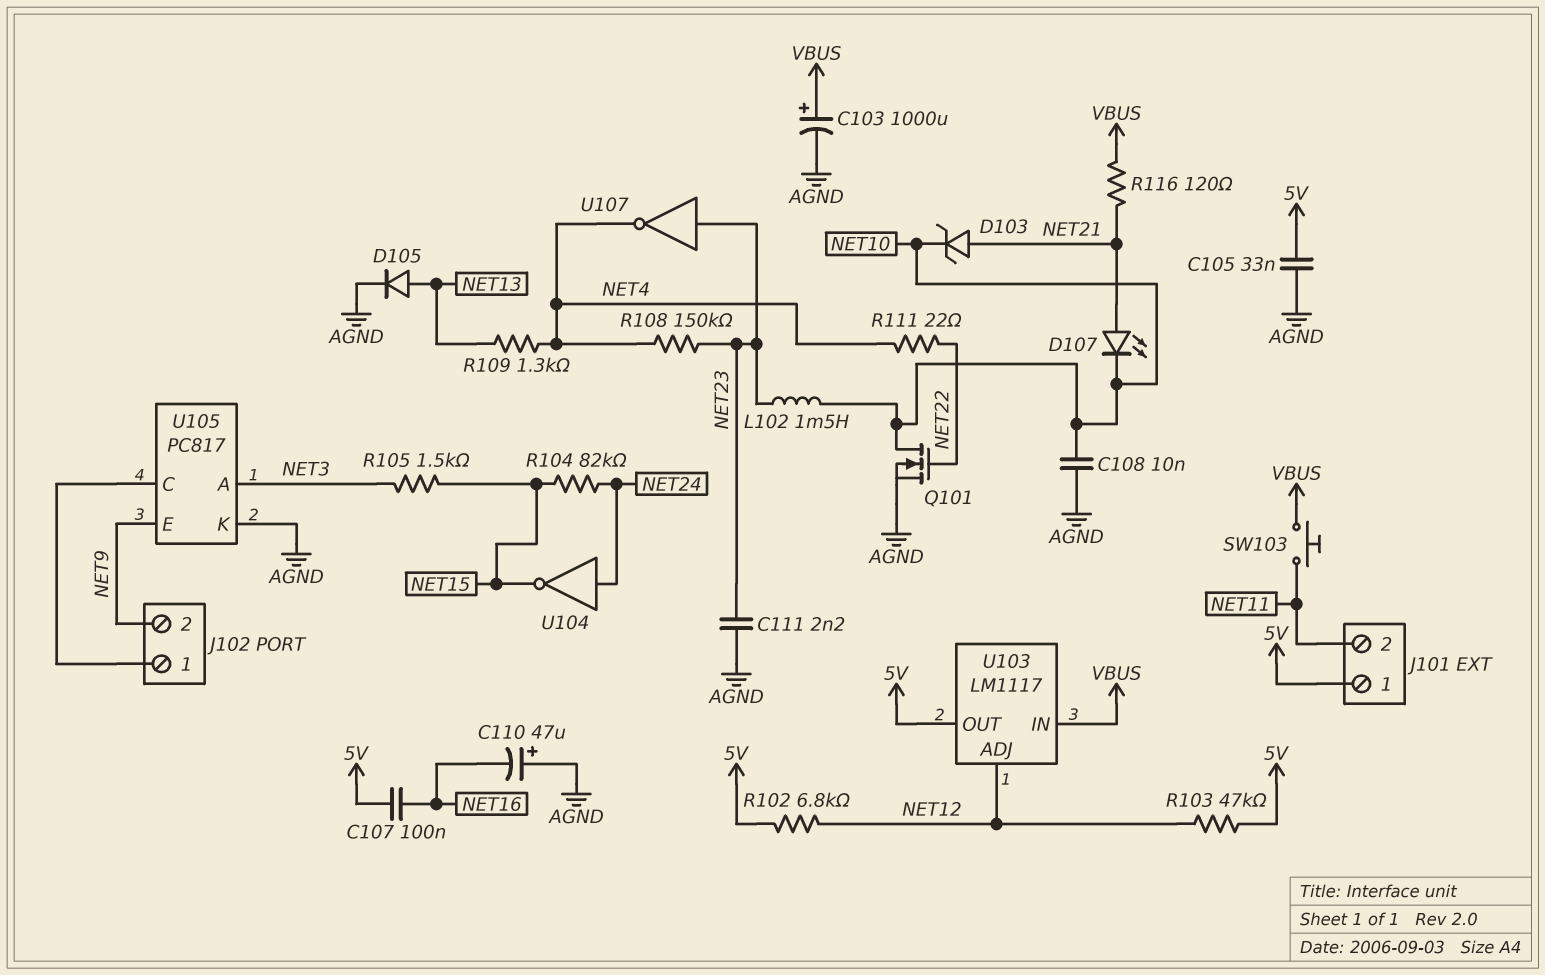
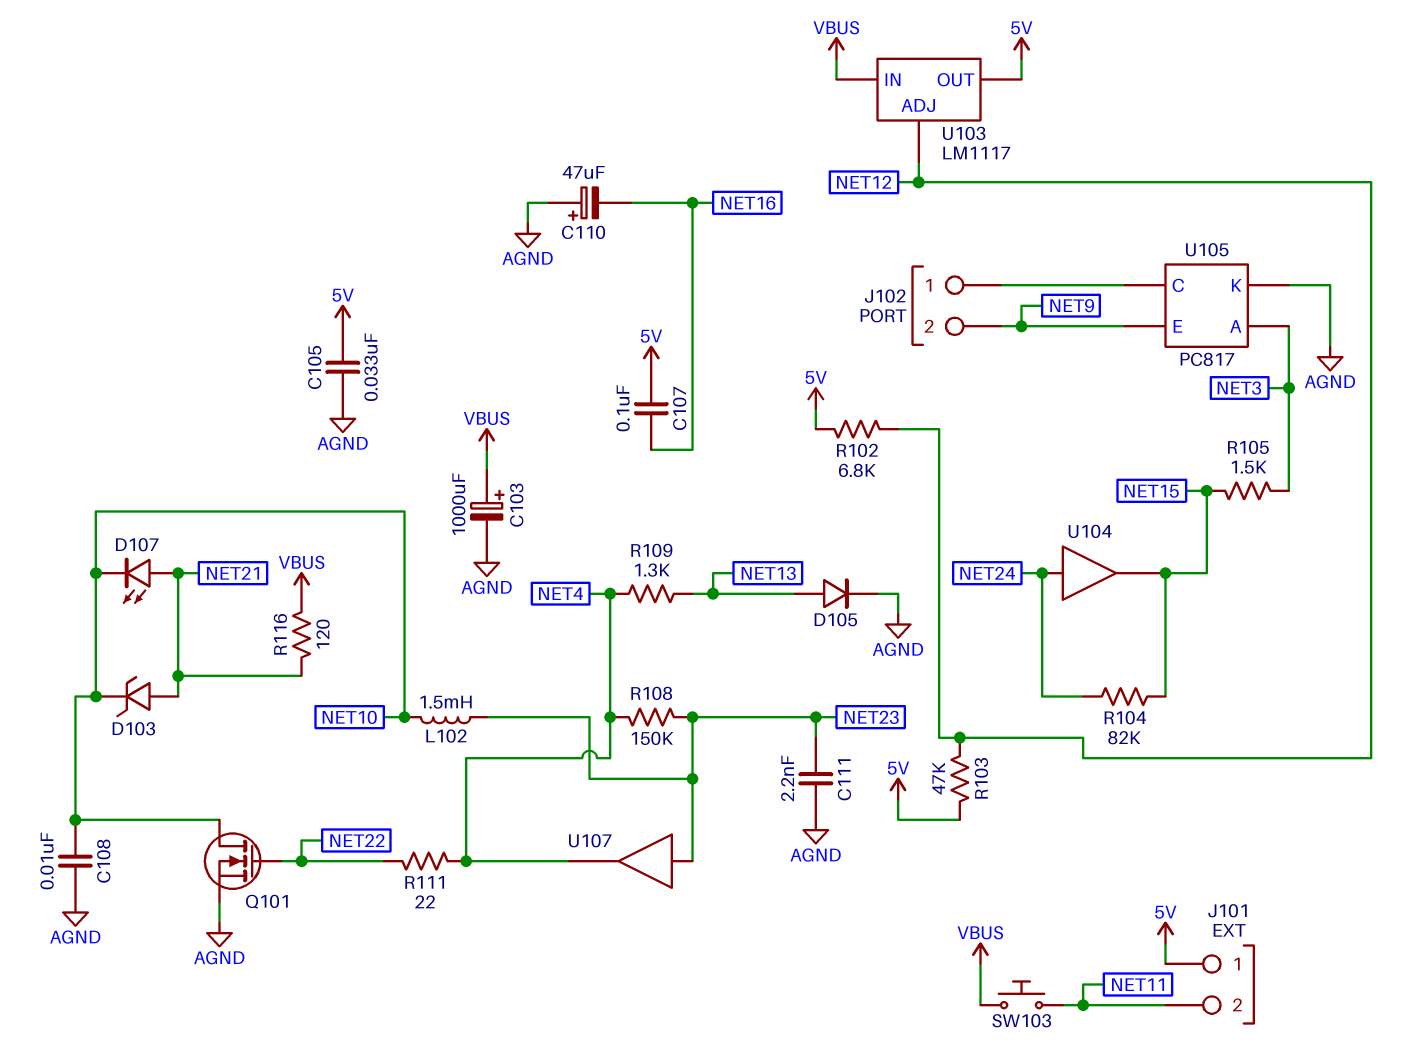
U104: NOT (in NET24, out NET15) -> buffer (in NET24, out NET15)
U107: NOT (in NET23, out NET4) -> buffer (in NET23, out NET4)

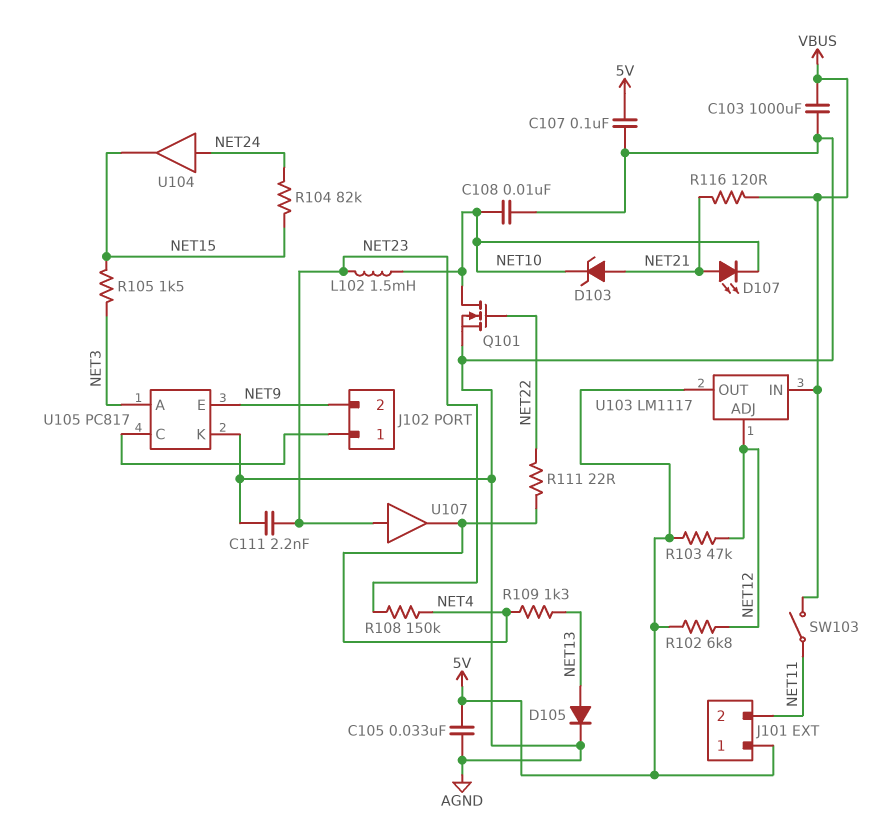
C103: 1000uF (plus VBUS, minus AGND) -> 1000uF (AGND, VBUS)
C107: 100nF (5V, NET16) -> 100nF (5V, AGND)
C110: 47uF (plus AGND, minus NET16) -> none
SW103: button (NET11, VBUS) -> switch (NET11, VBUS)

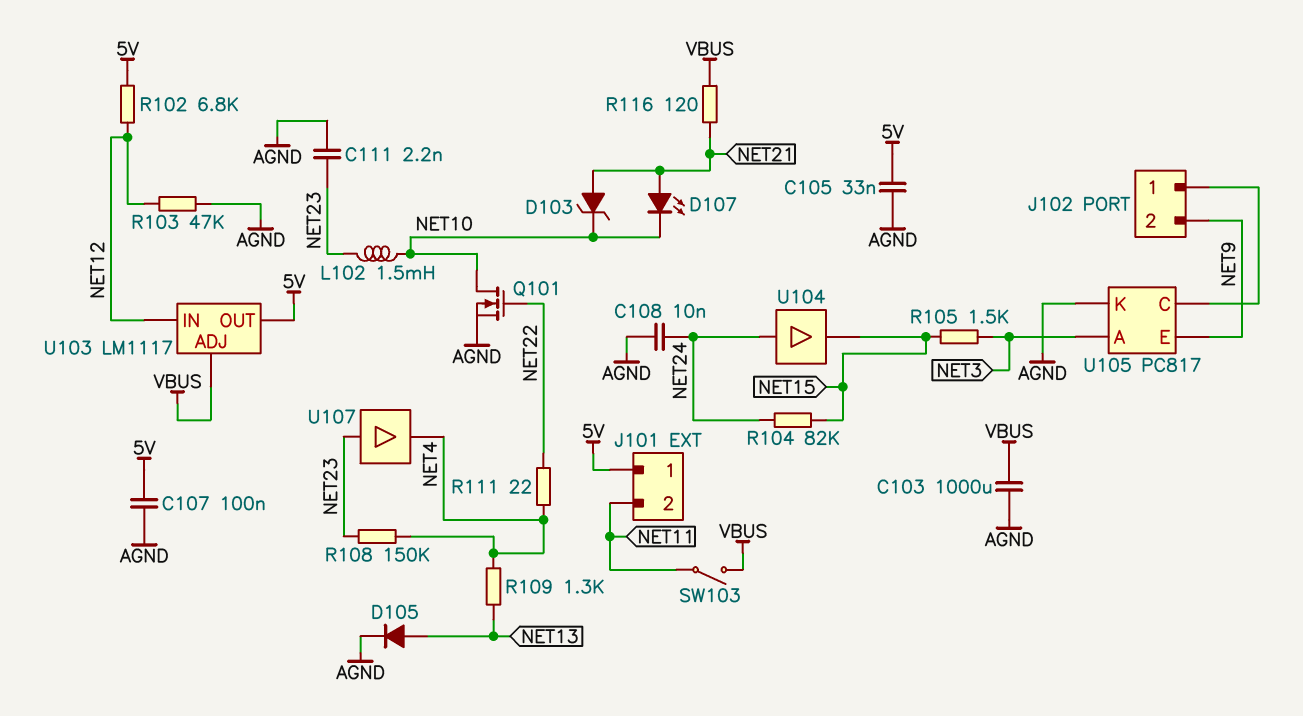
C108: 10nF (AGND, NET10) -> 10nF (AGND, NET24)
R103: 47k (5V, NET12) -> 47k (AGND, NET12)
U103 pin ADJ: NET12 -> VBUS
U103 pin IN: VBUS -> NET12

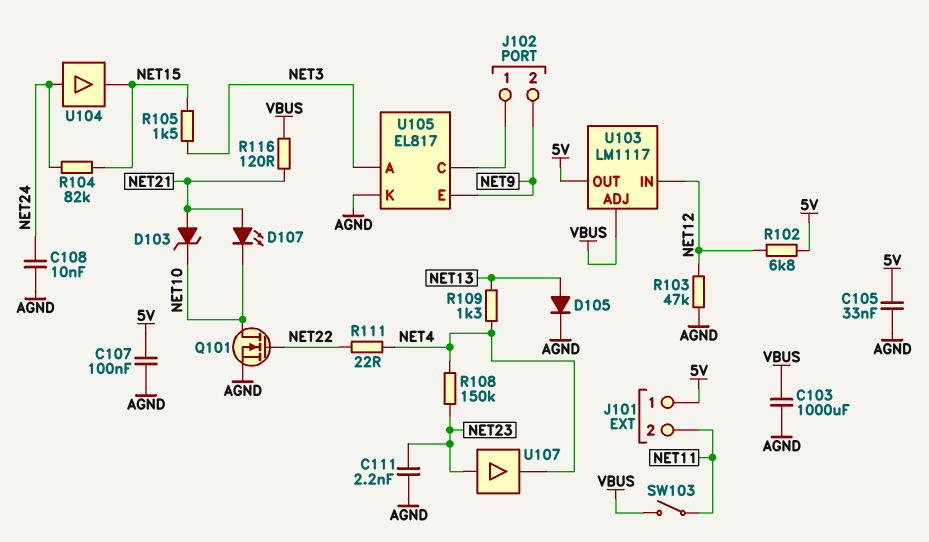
L102: 1.5mH (NET10, NET23) -> none
U105: PC817 -> EL817

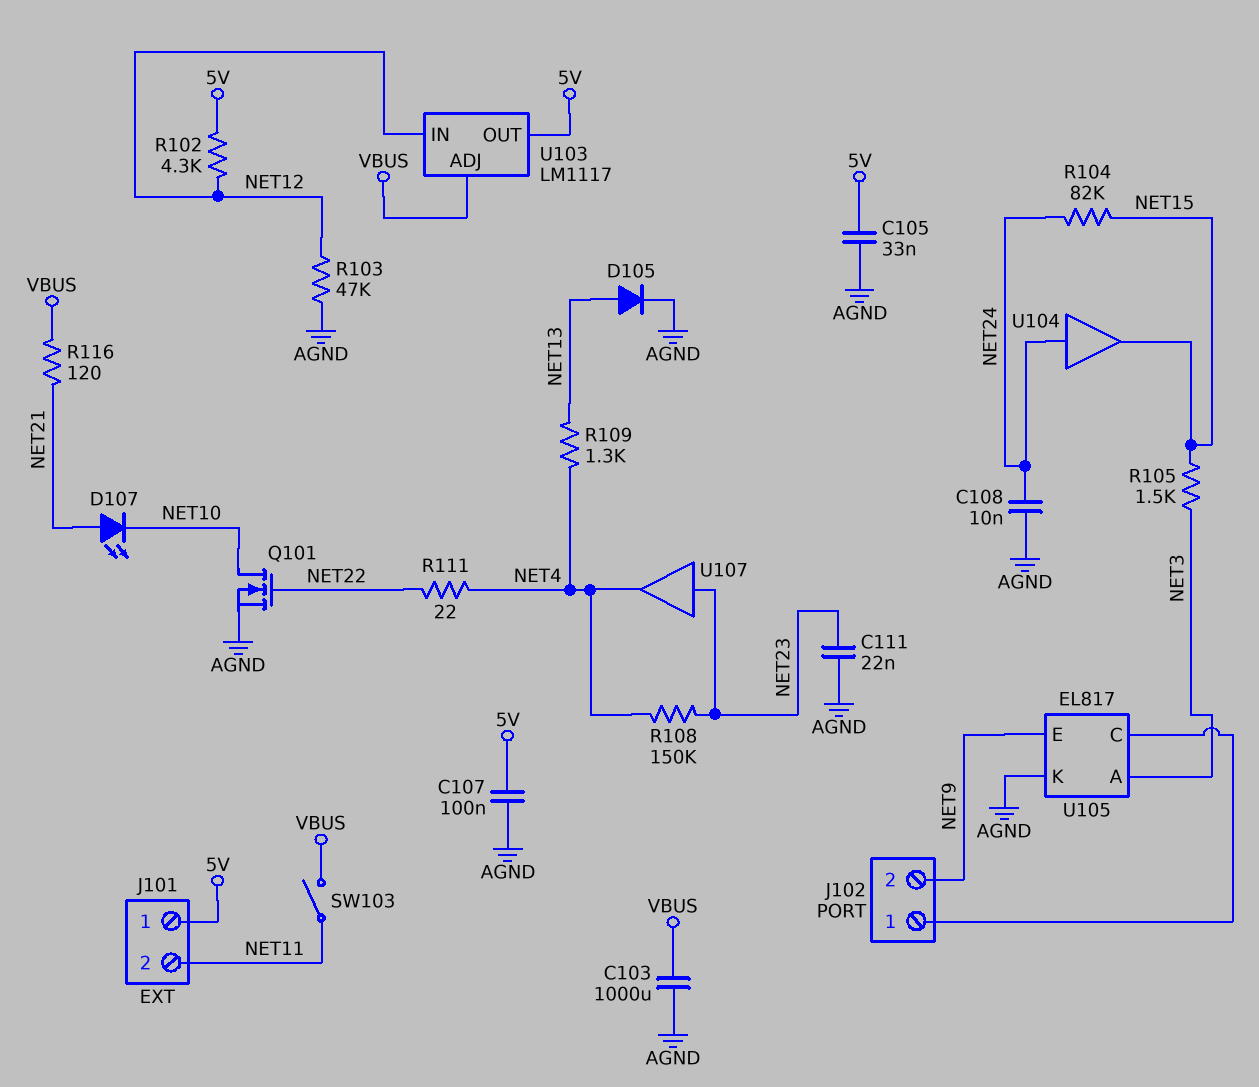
C111: 2.2nF (AGND, NET23) -> 22nF (AGND, NET23)
D103: zener (A NET21, K NET10) -> none
R102: 6.8k (5V, NET12) -> 4.3k (5V, NET12)

